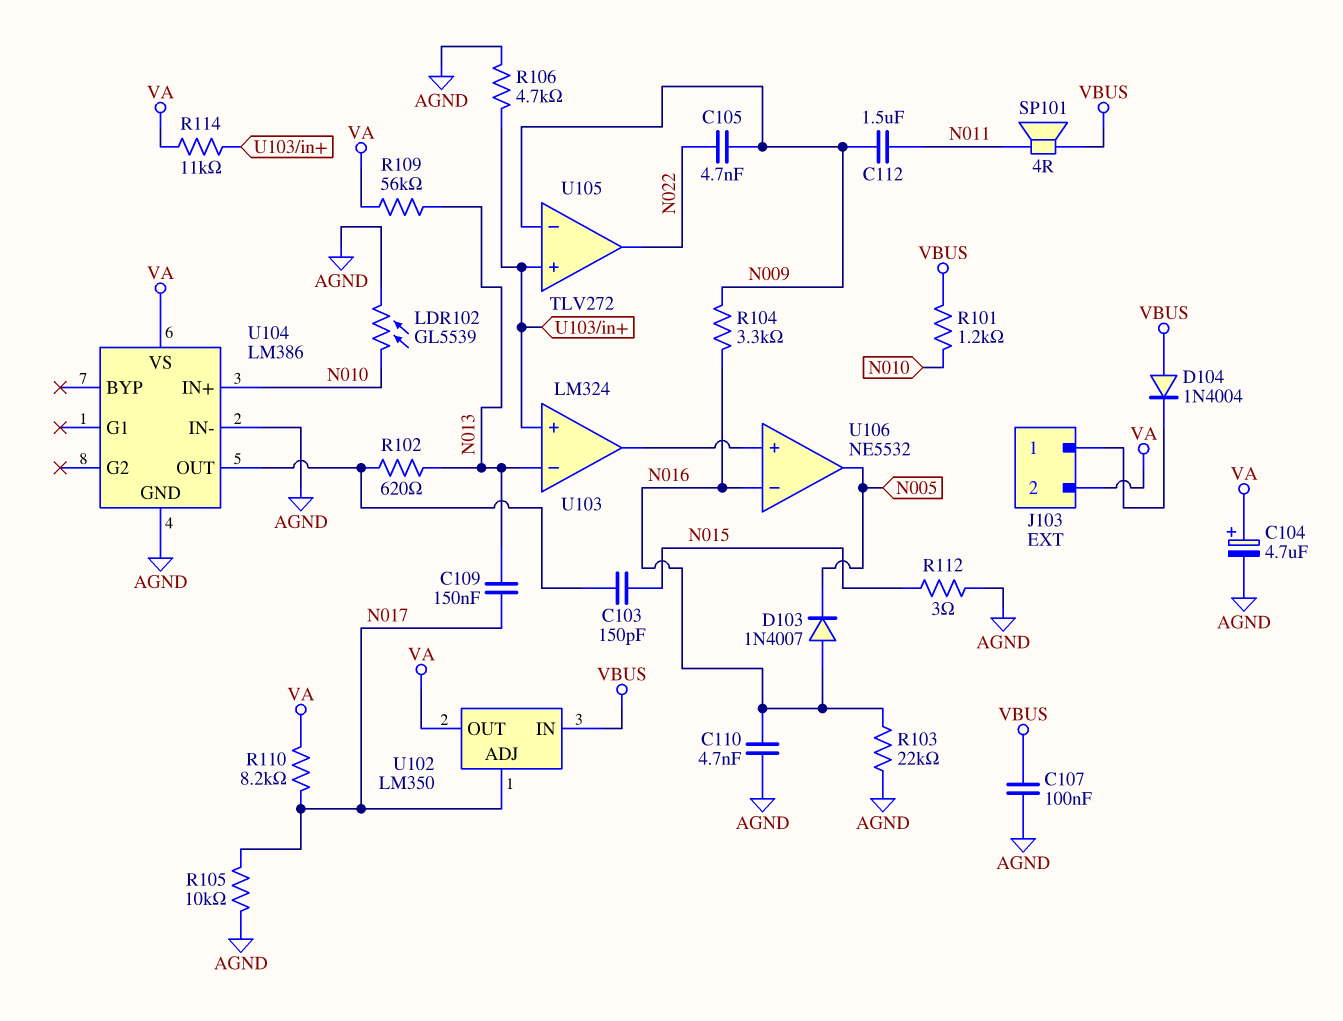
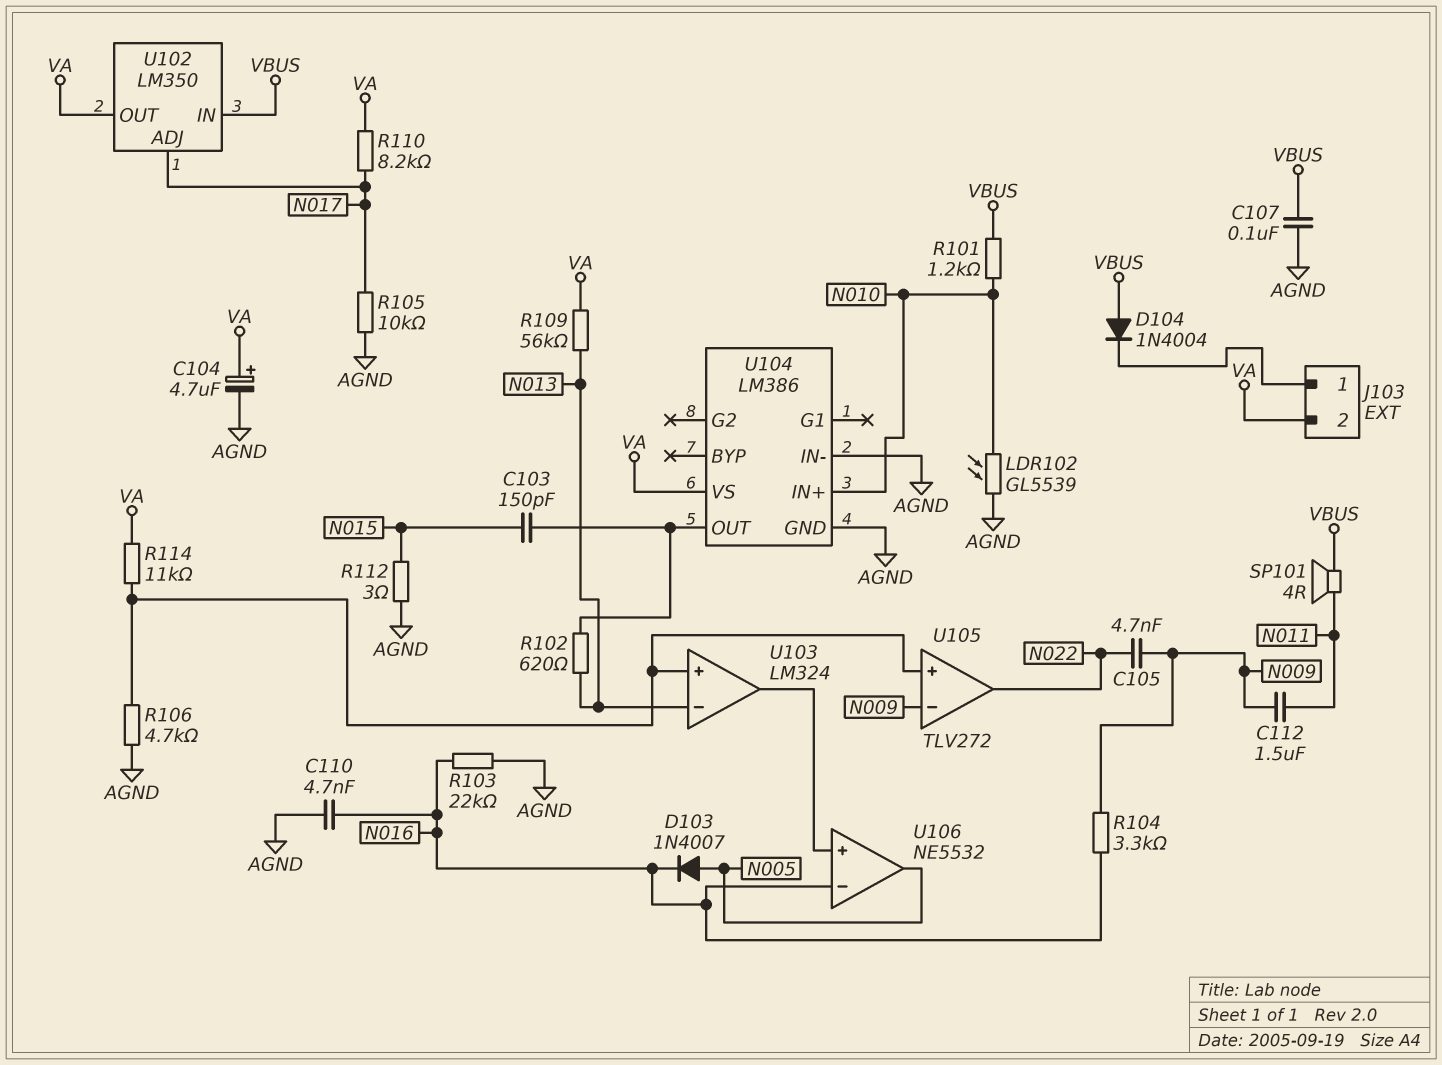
C109: 150nF (N013, N017) -> none
D103: diode 1N4007 (A N016, K N005) -> diode 1N4007 (A N005, K N016)

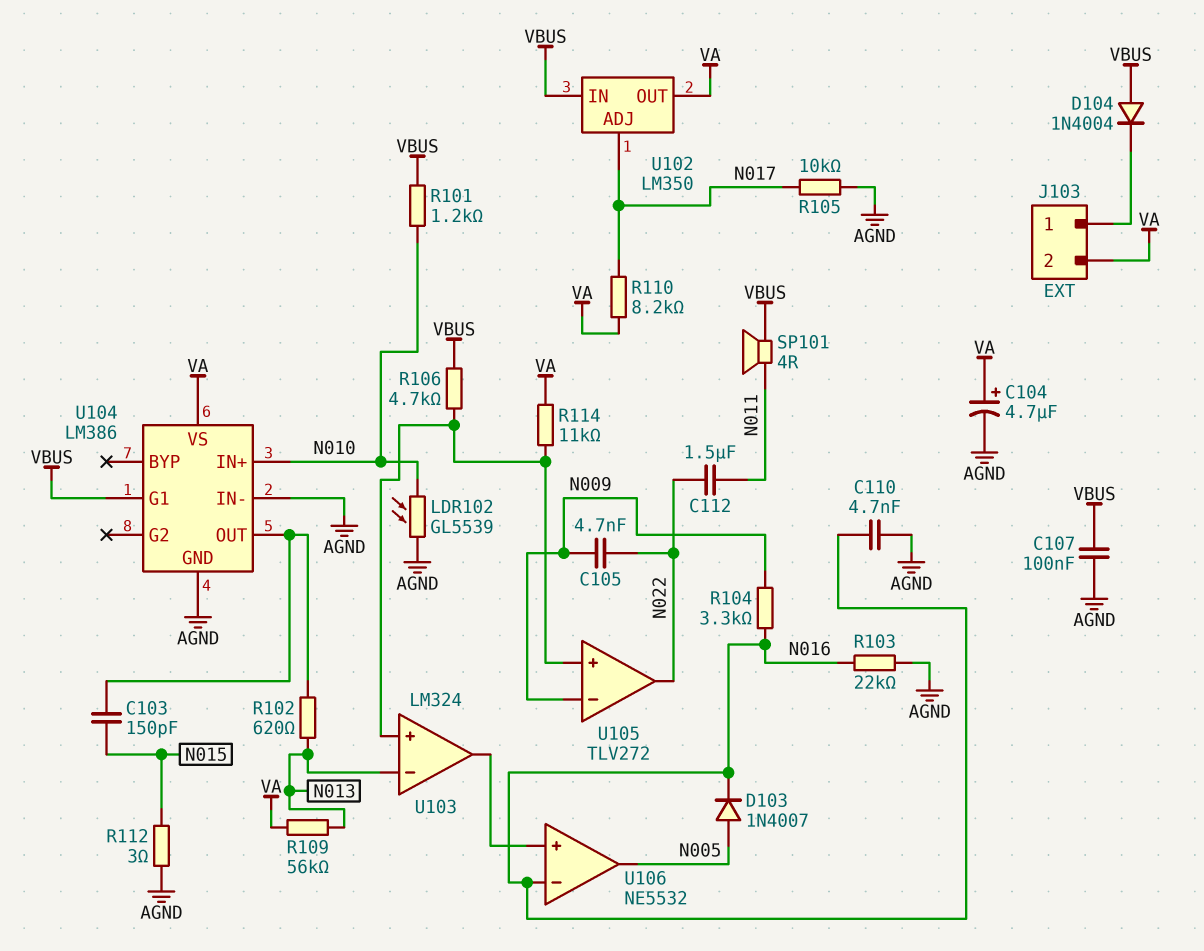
C112: 1.5uF (N009, N011) -> 1.5uF (N011, N022)
R106: 4.7k (AGND, U103/in+) -> 4.7k (U103/in+, VBUS)
U104 pin G1: none -> VBUS

